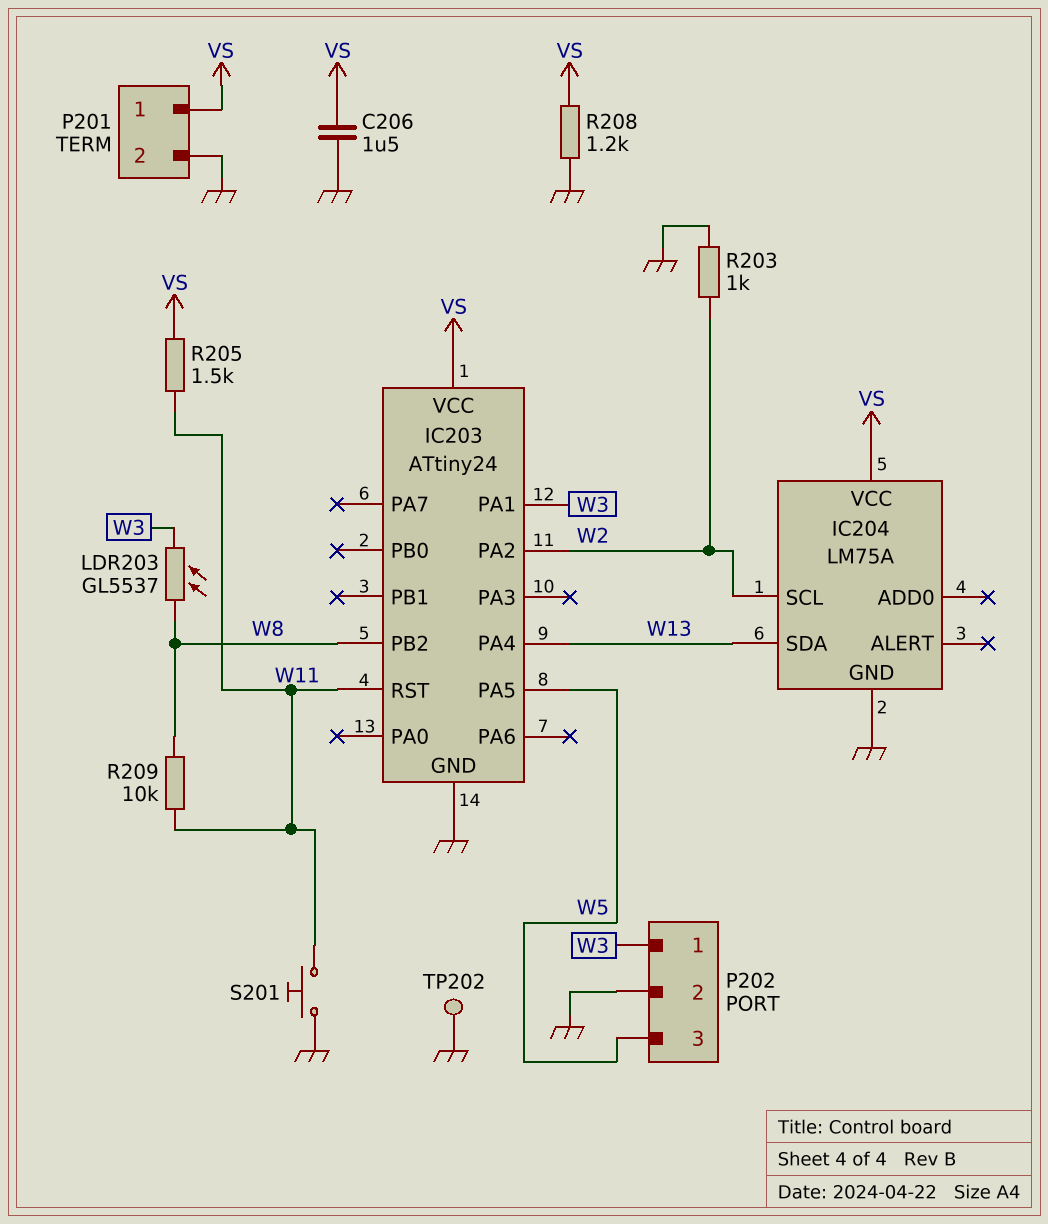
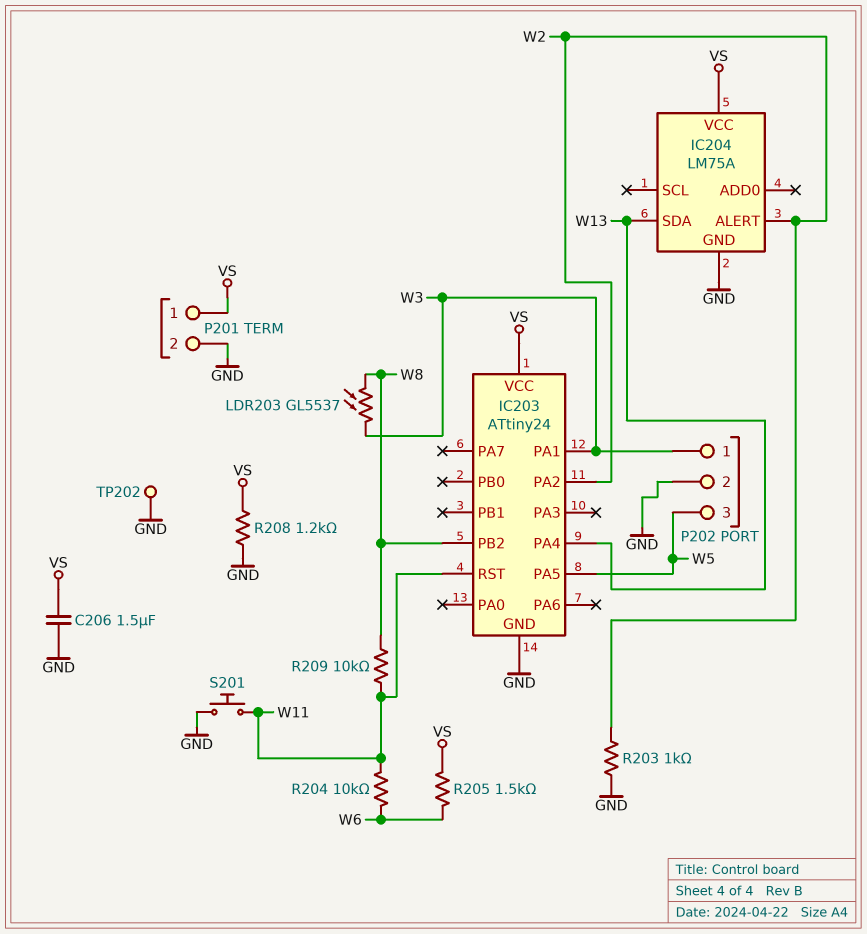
IC204 pin ALERT: none -> W2
IC204 pin SCL: W2 -> none
R204: none -> 10k (W6, W11)
R205: 1.5k (VS, W11) -> 1.5k (VS, W6)

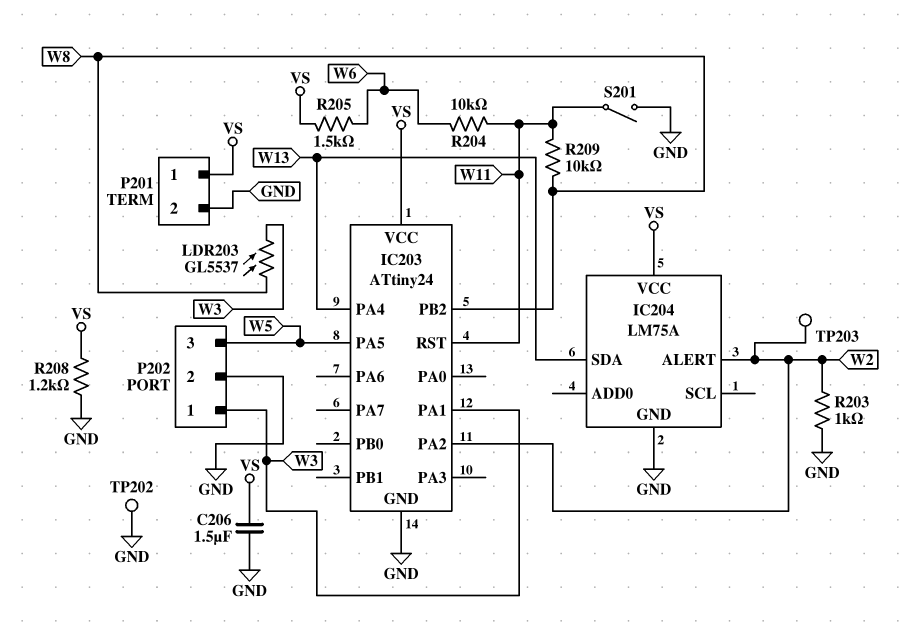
S201: button (GND, W11) -> switch (GND, W11)
TP203: none -> test point (W2)

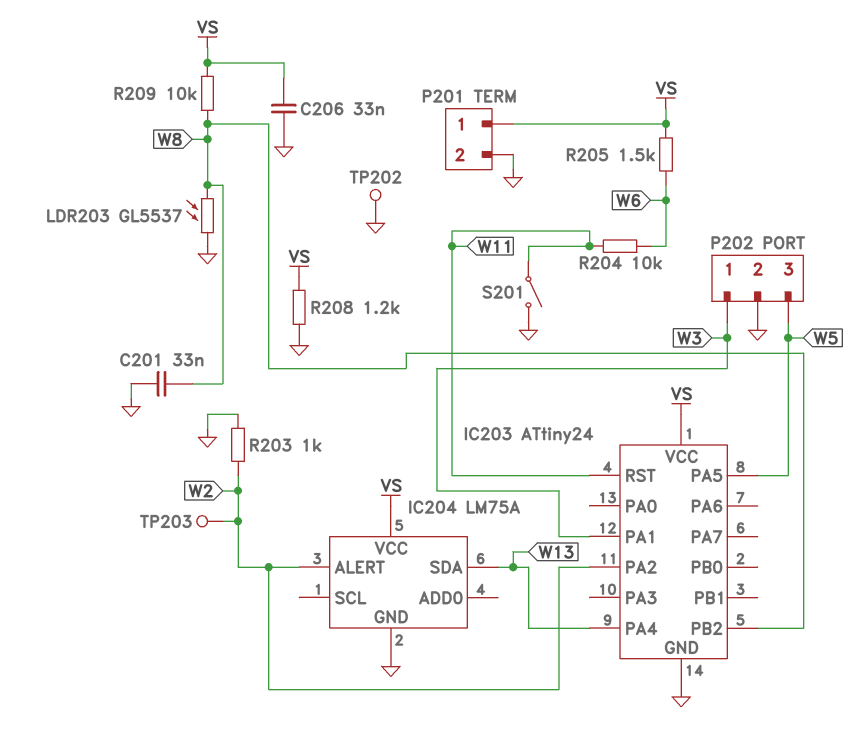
C201: none -> 33nF (GND, W8)
C206: 1.5uF (GND, VS) -> 33nF (GND, VS)
LDR203: GL5537 (W3, W8) -> GL5537 (GND, W8)
R209: 10k (W8, W11) -> 10k (VS, W8)

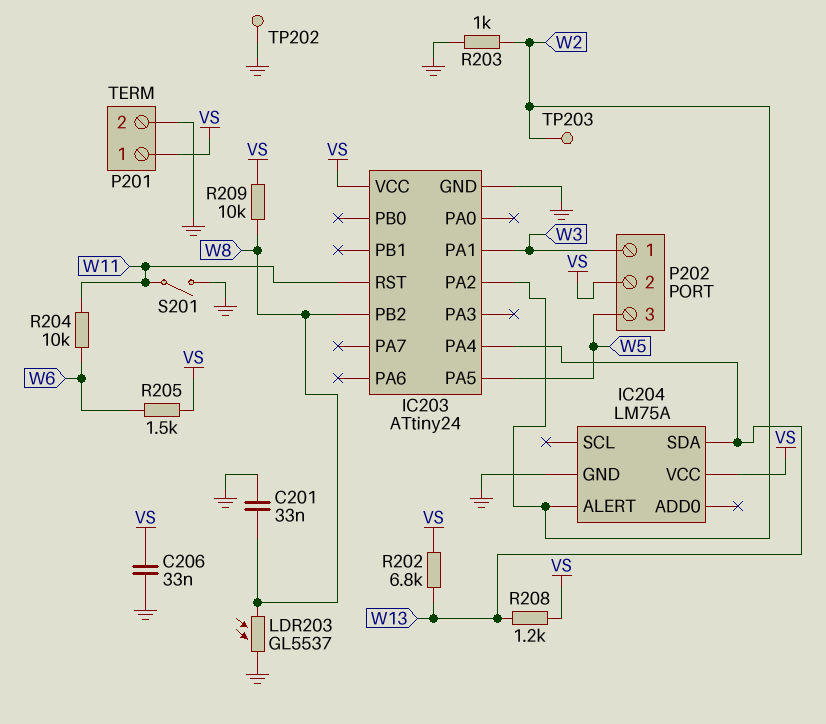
P202 pin 2: GND -> VS
R202: none -> 6.8k (VS, W13)
R208: 1.2k (GND, VS) -> 1.2k (VS, W13)

